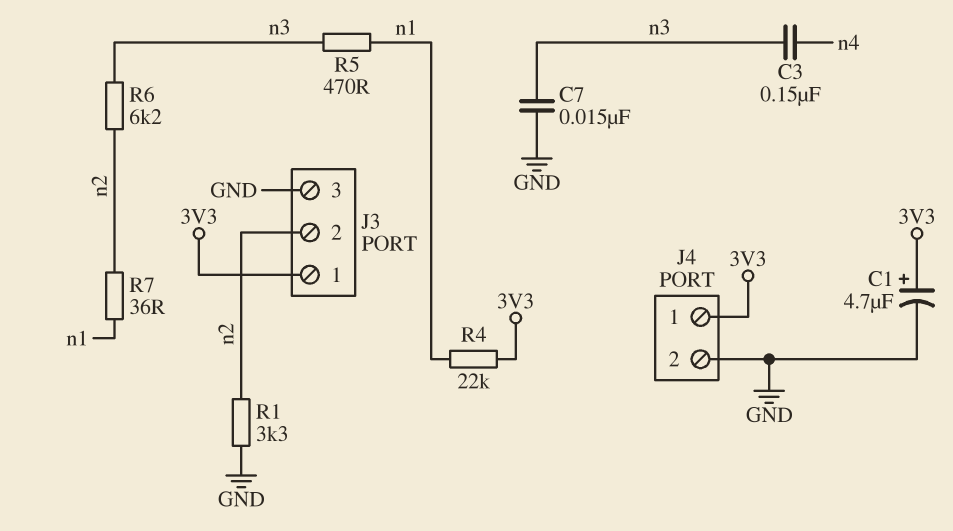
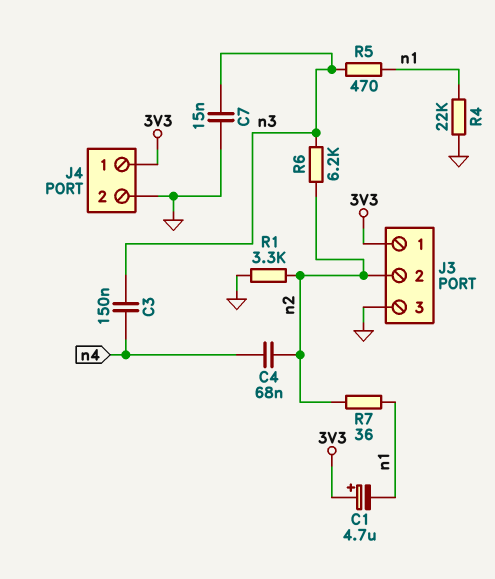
C1: 4.7uF (plus 3V3, minus GND) -> 4.7uF (plus 3V3, minus n1)
C4: none -> 68nF (n2, n4)
R4: 22k (3V3, n1) -> 22k (GND, n1)

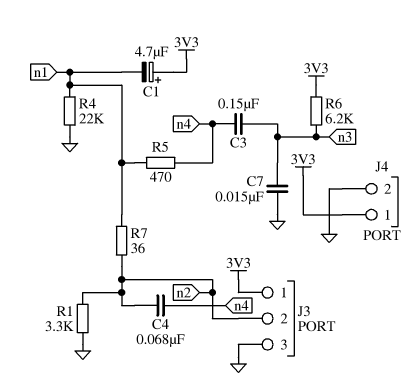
R5: 470 (n1, n3) -> 470 (n1, n4)
R6: 6.2k (n2, n3) -> 6.2k (3V3, n3)

